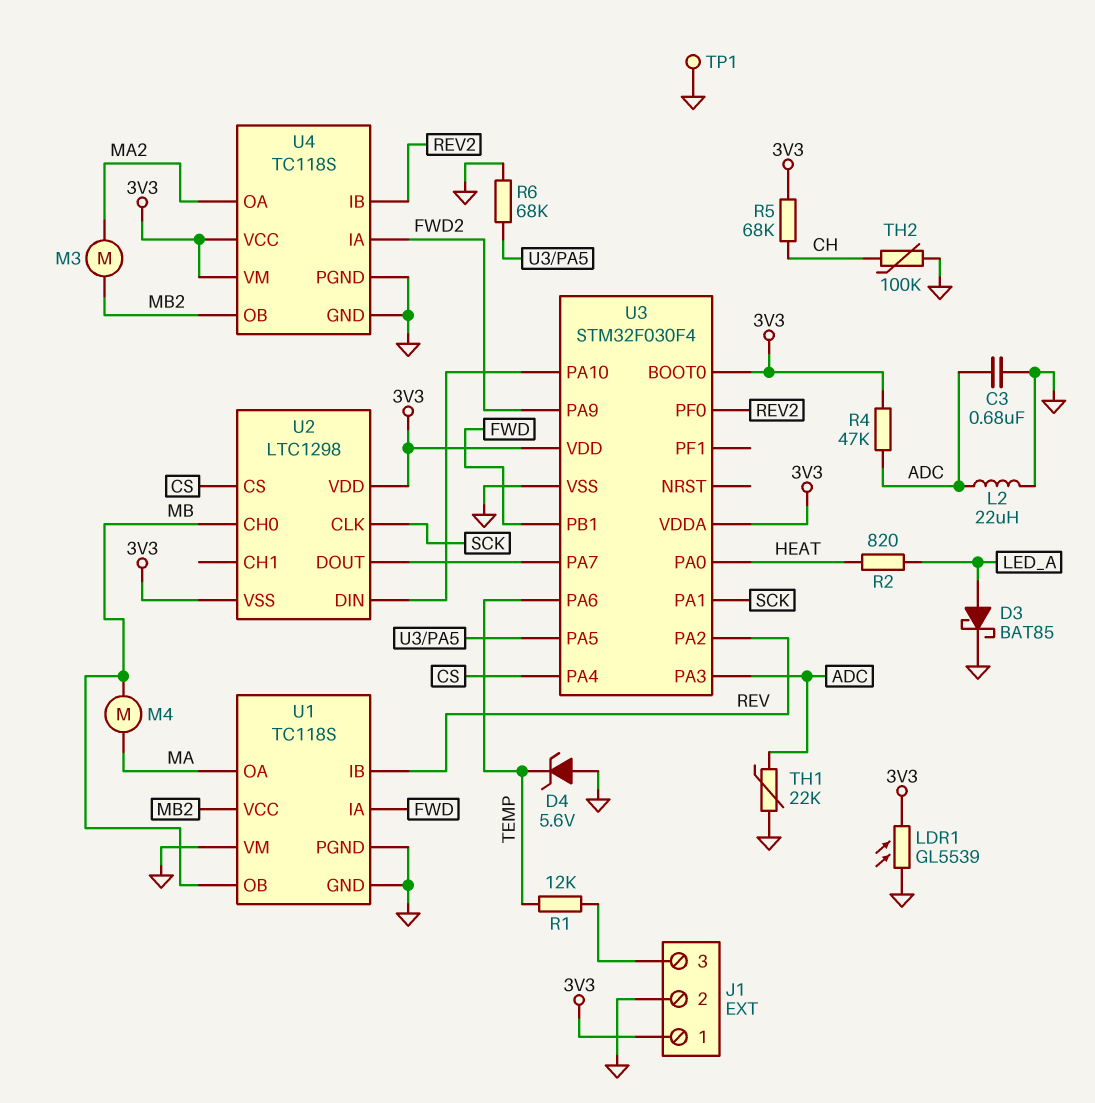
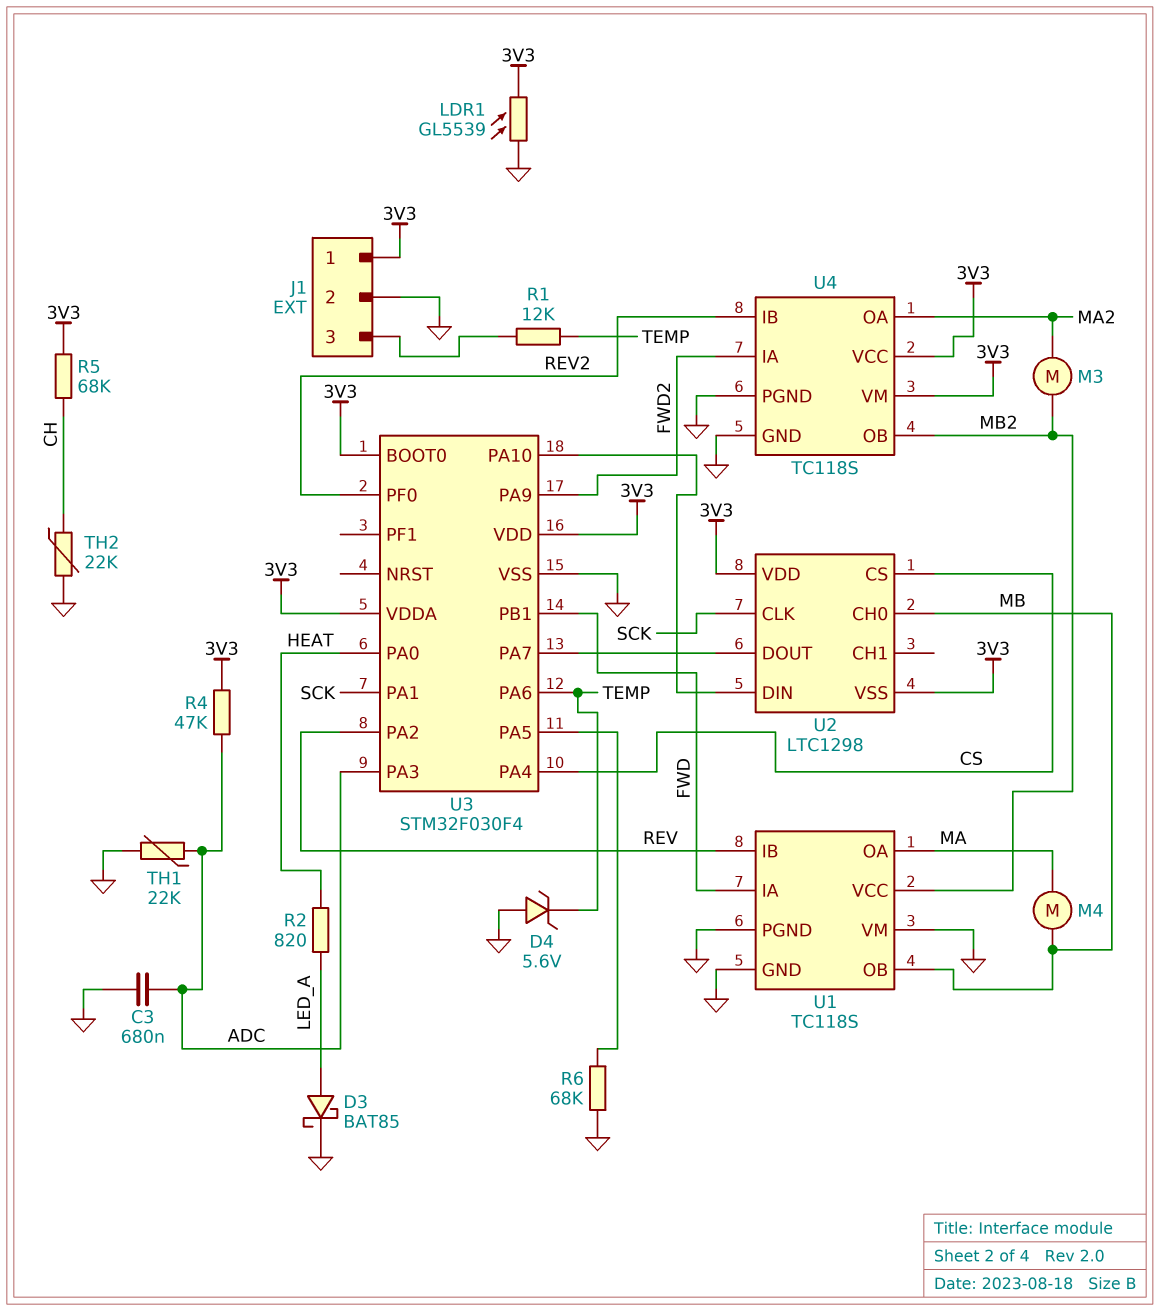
L2: 22uH (ADC, GND) -> none
TH2: 100k (CH, GND) -> 22k (CH, GND)
TP1: test point (GND) -> none

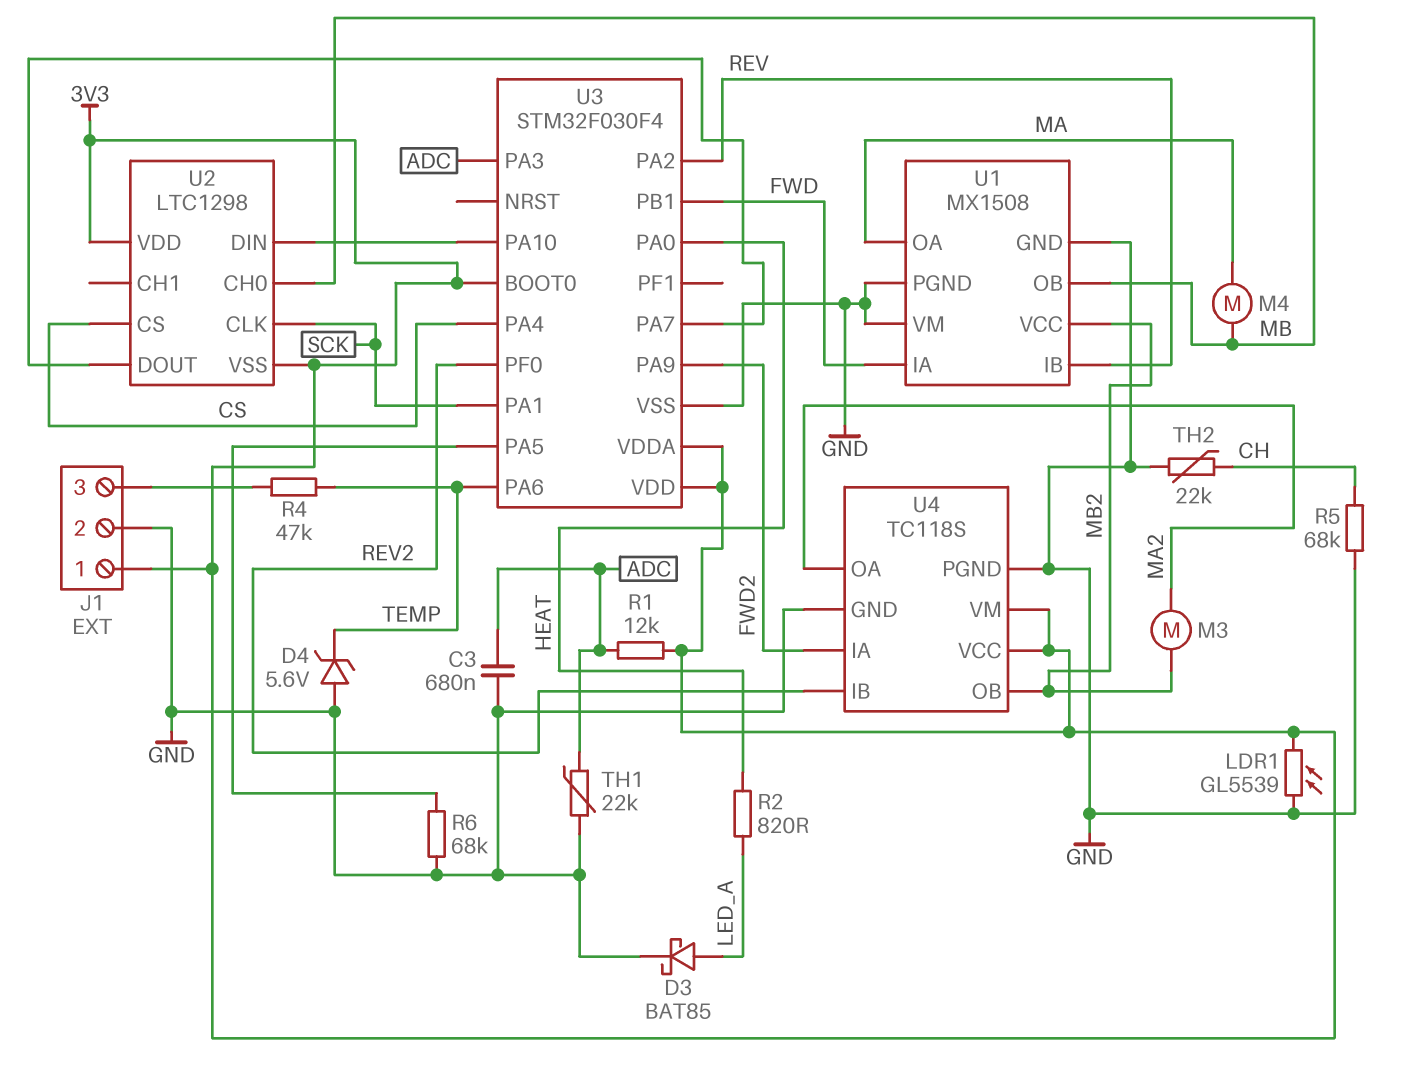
R1: 12k (J1/3, TEMP) -> 12k (3V3, ADC)
R4: 47k (3V3, ADC) -> 47k (J1/3, TEMP)
R5: 68k (3V3, CH) -> 68k (CH, GND)
U1: TC118S -> MX1508

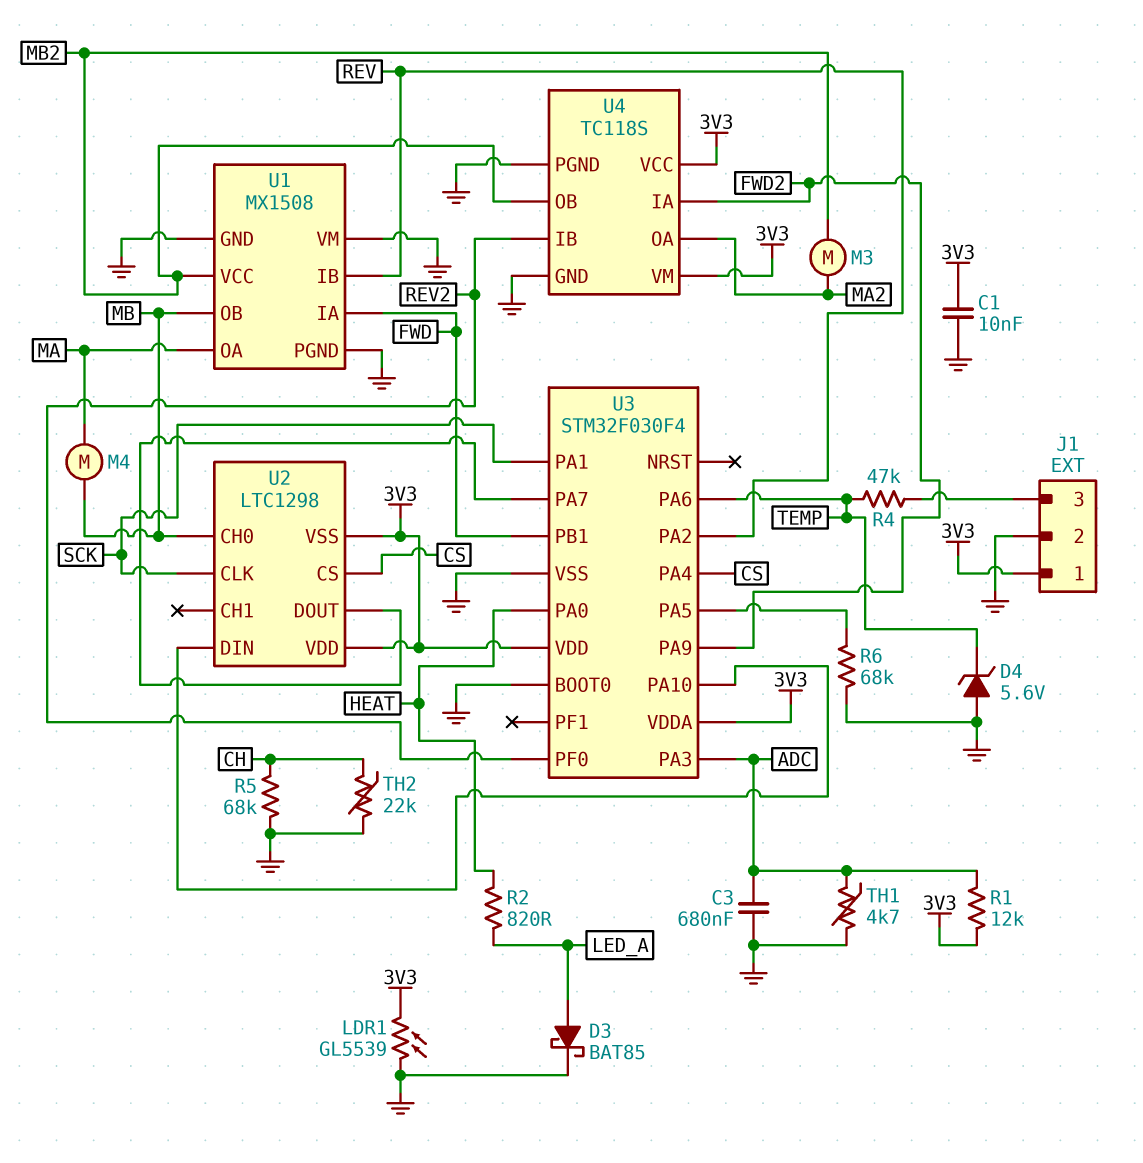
C1: none -> 10nF (3V3, GND)
TH1: 22k (ADC, GND) -> 4.7k (ADC, GND)
U3 pin BOOT0: 3V3 -> GND

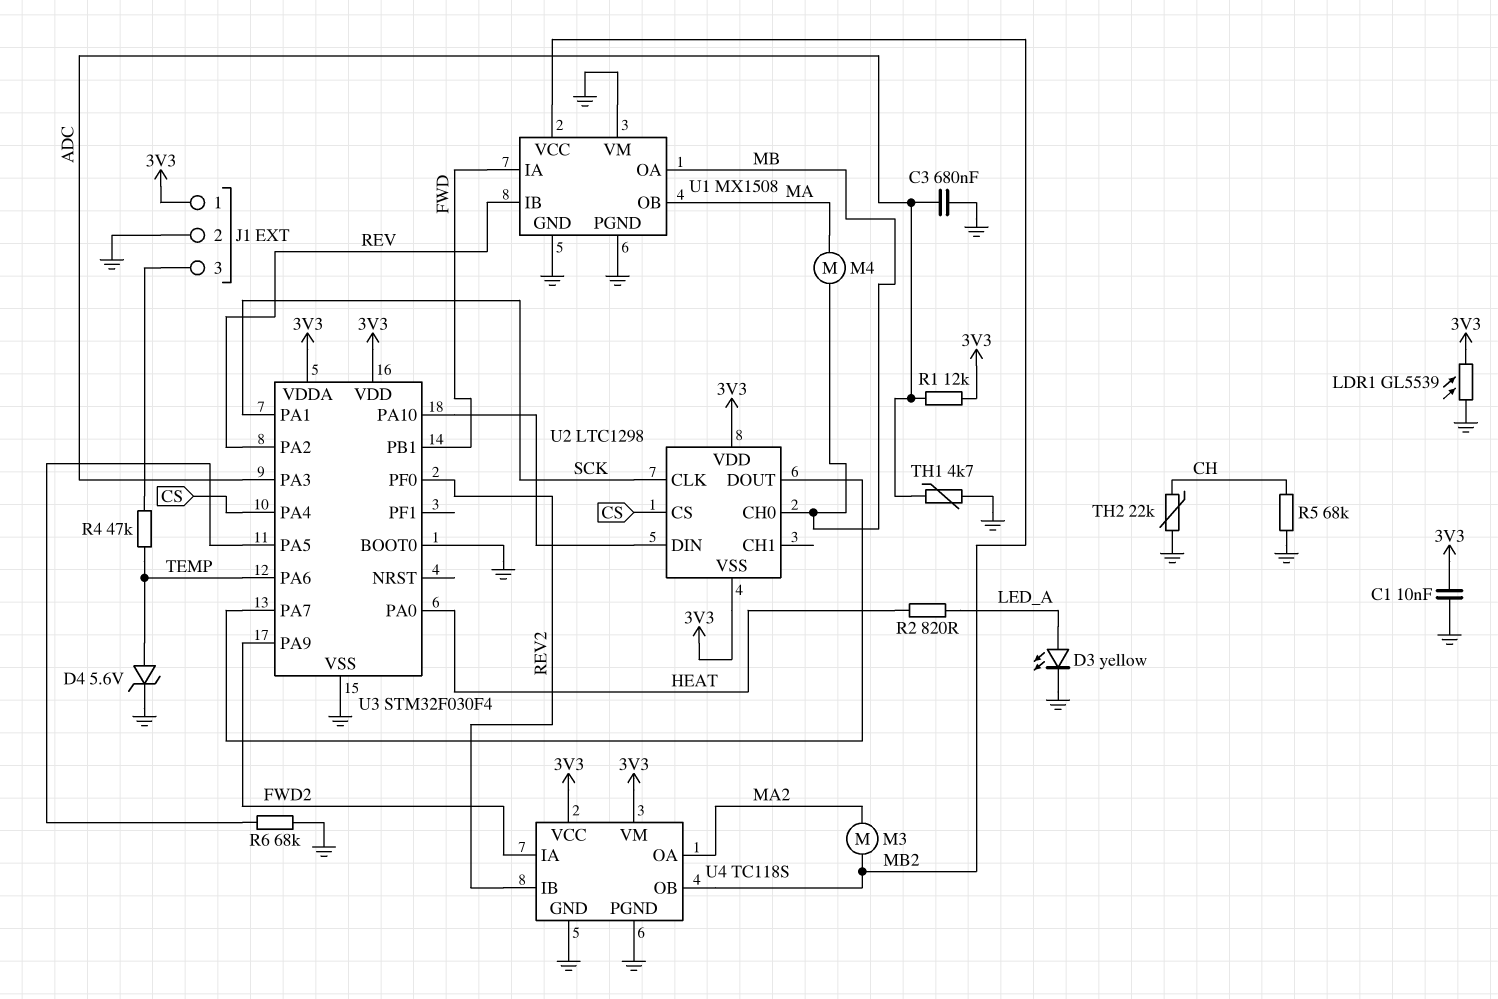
D3: schottky BAT85 (A LED_A, K GND) -> LED yellow (A LED_A, K GND)
D4: zener 5.6V (A GND, K TEMP) -> zener 5.6V (A TEMP, K GND)
U1 pin OA: MA -> MB
U1 pin OB: MB -> MA

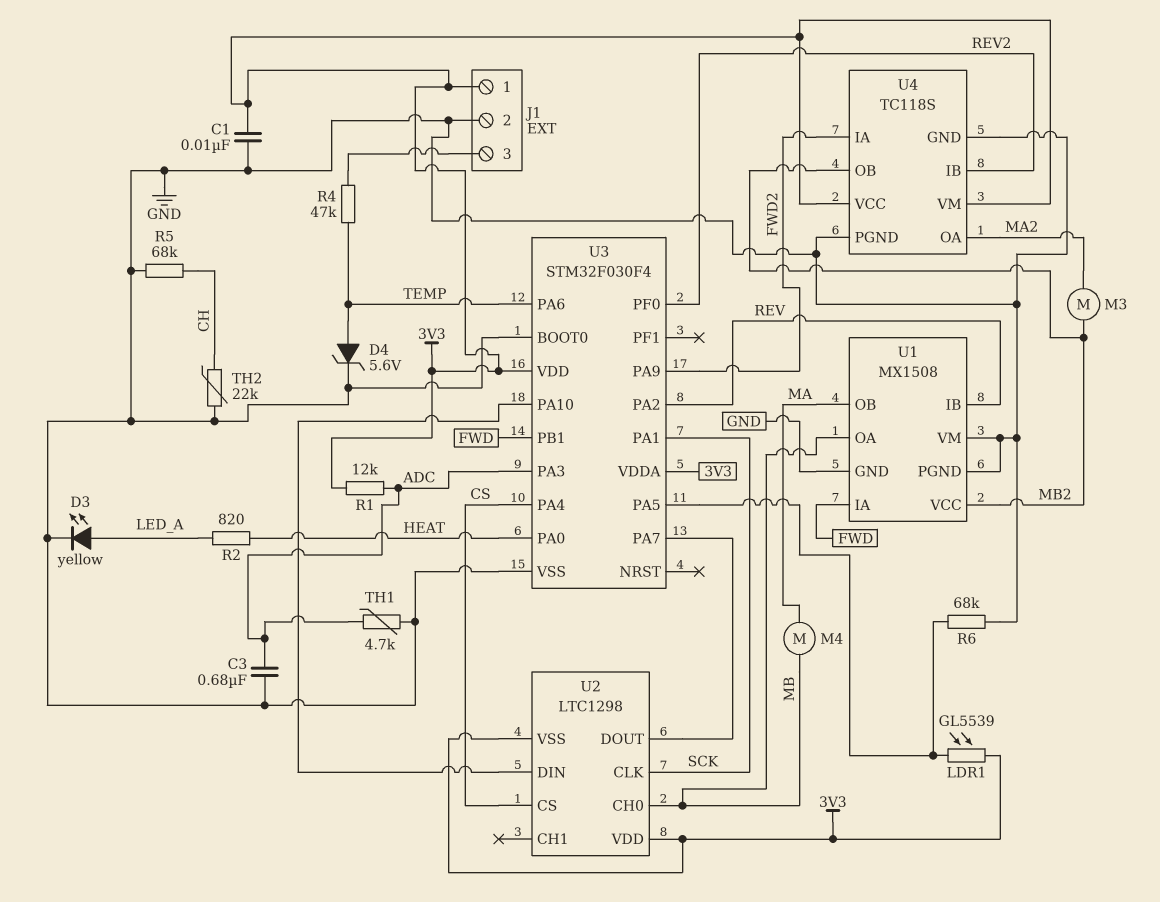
LDR1: GL5539 (3V3, GND) -> GL5539 (3V3, U3/PA5)

